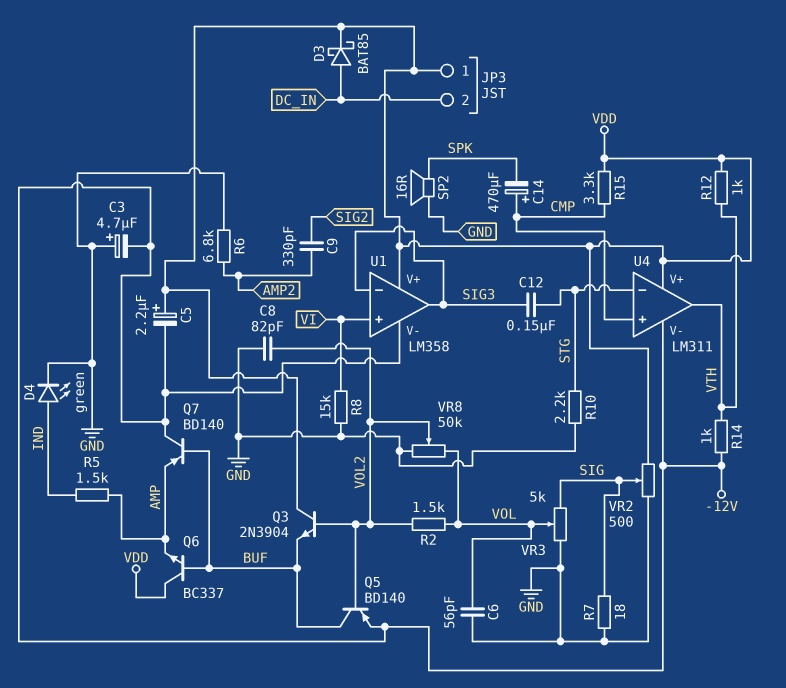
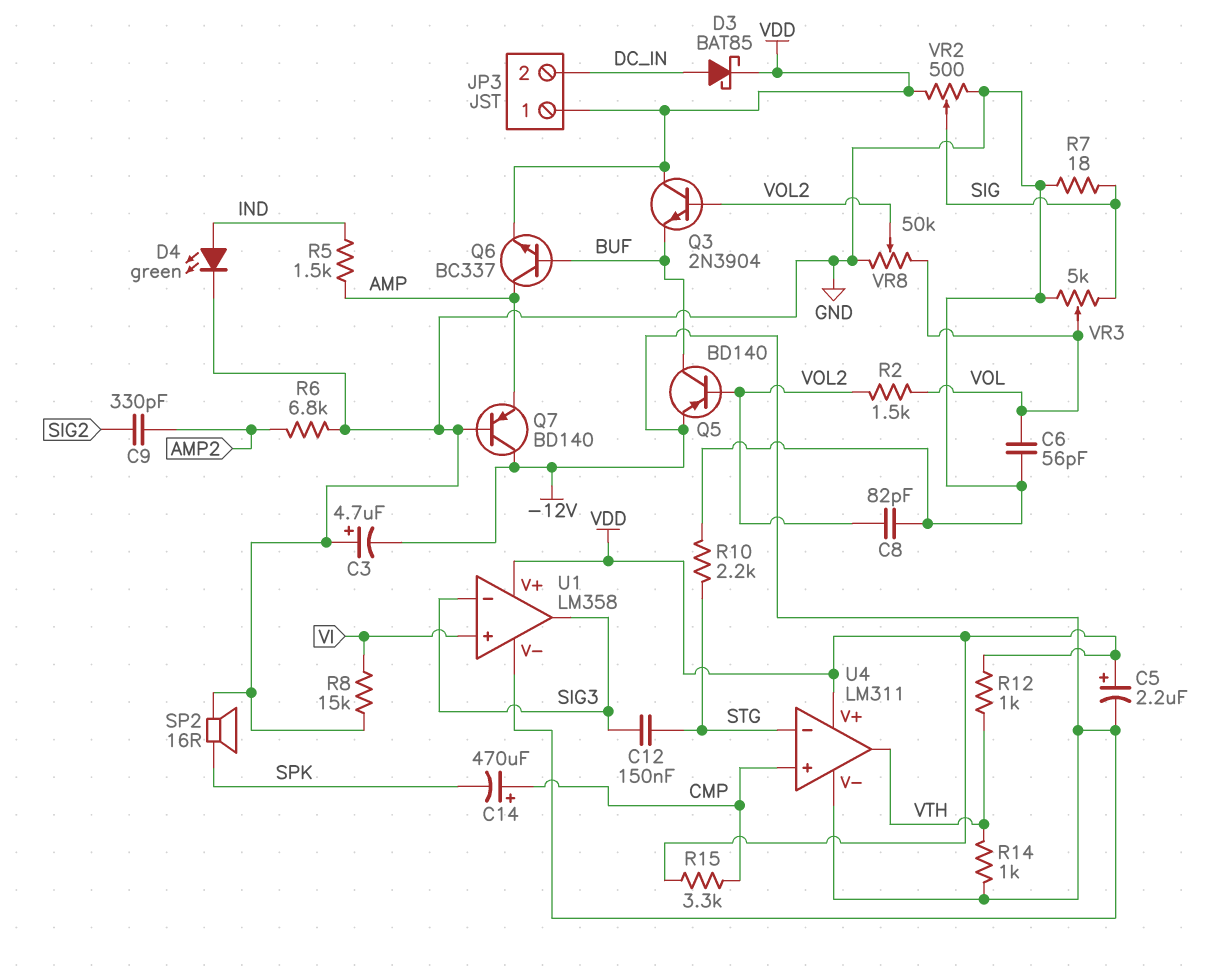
Q6: NPN BC337 (B BUF, C VDD, E AMP) -> NPN BC337 (B BUF, C AMP, E VDD)
Q7: PNP BD140 (B BUF, C -12V, E AMP) -> PNP BD140 (B GND, C -12V, E AMP)

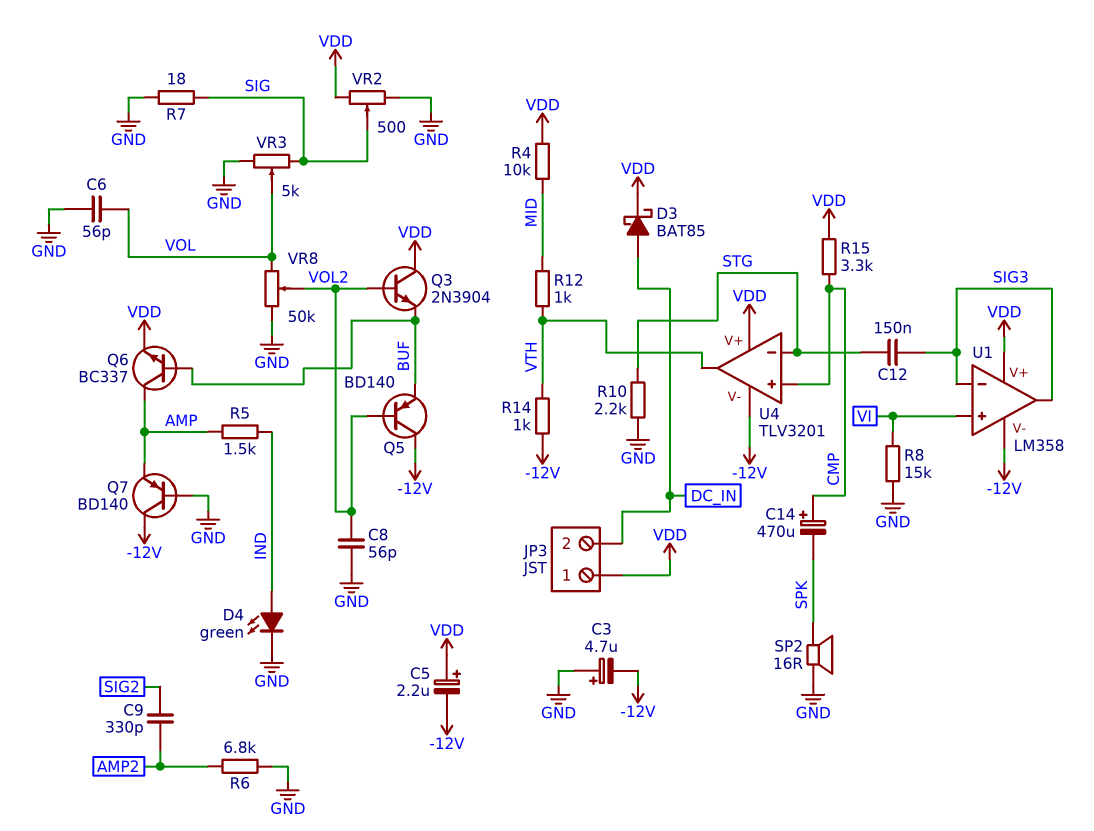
C8: 82pF (GND, VOL2) -> 56pF (GND, VOL2)
Q5: PNP BD140 (B VOL2, C BUF, E -12V) -> PNP BD140 (B VOL2, C -12V, E BUF)
R2: 1.5k (VOL, VOL2) -> none
R4: none -> 10k (MID, VDD)
R12: 1k (VDD, VTH) -> 1k (MID, VTH)
U4: LM311 -> TLV3201

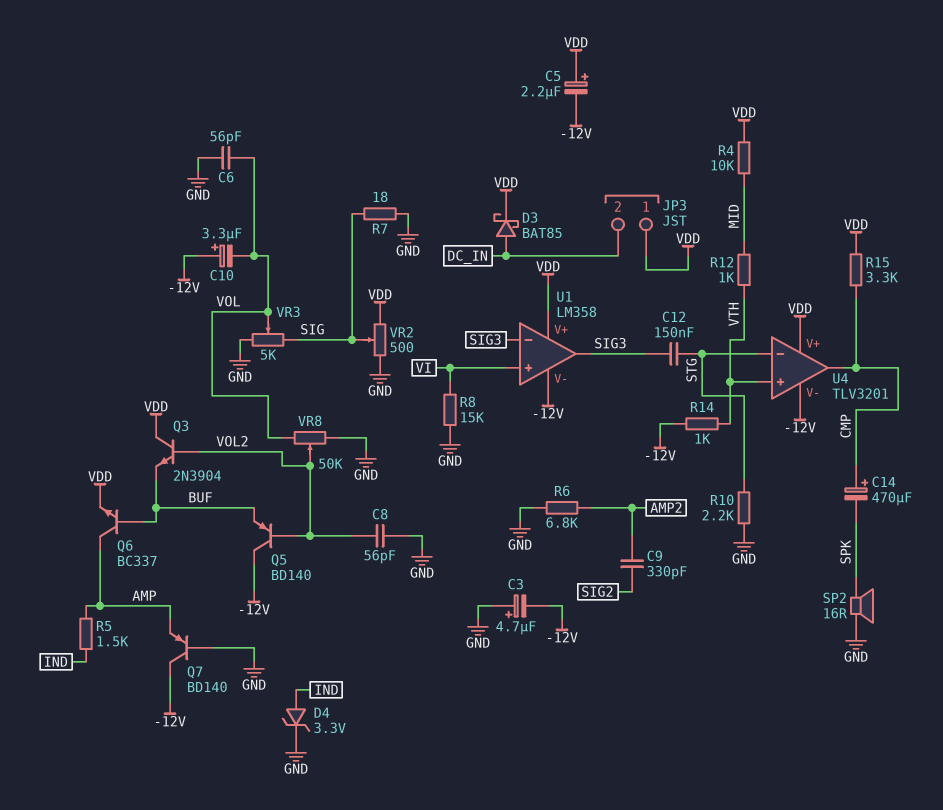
C10: none -> 3.3uF (plus -12V, minus VOL)
D4: LED green (A IND, K GND) -> zener 3.3V (A IND, K GND)
U4 pin in+: CMP -> VTH
U4 pin out: VTH -> CMP

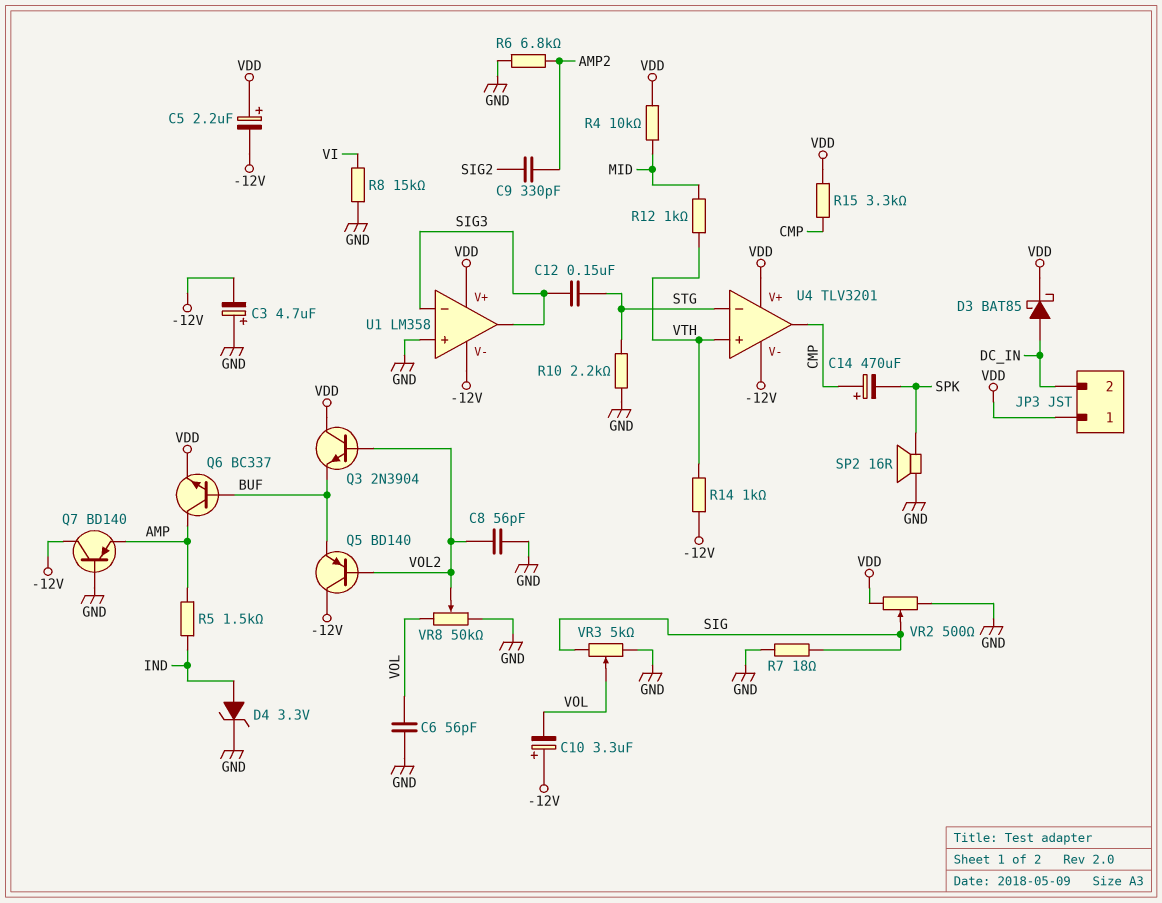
U1 pin in+: VI -> GND

